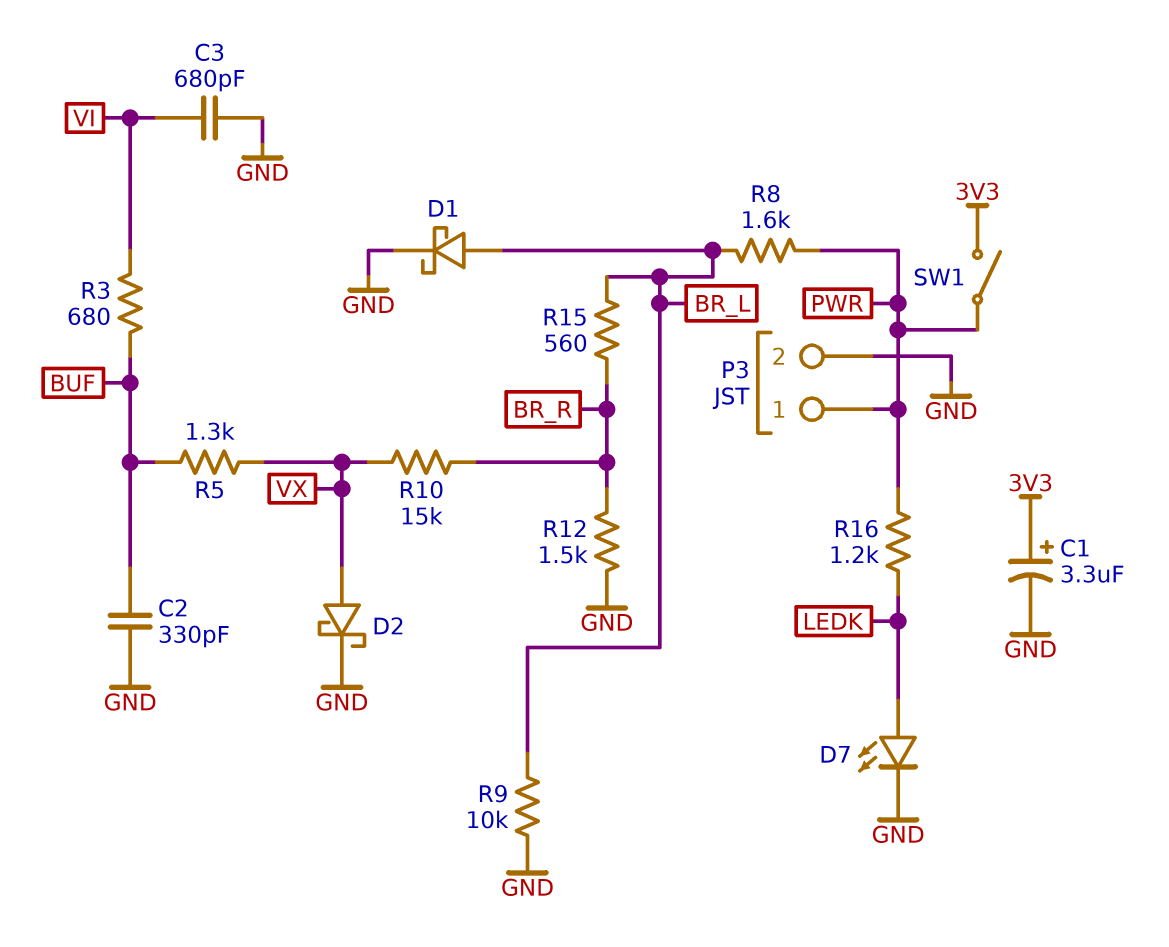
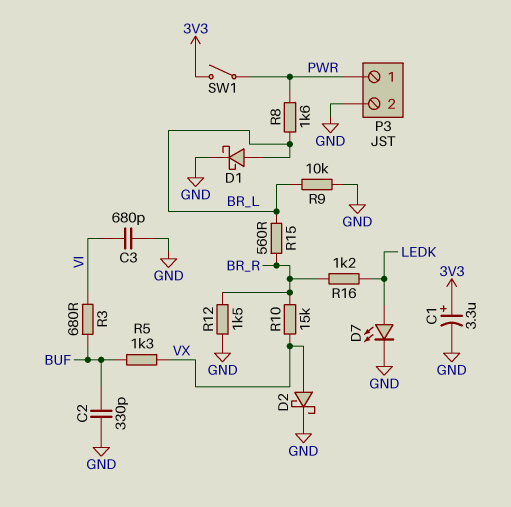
R16: 1.2k (LEDK, PWR) -> 1.2k (BR_R, LEDK)

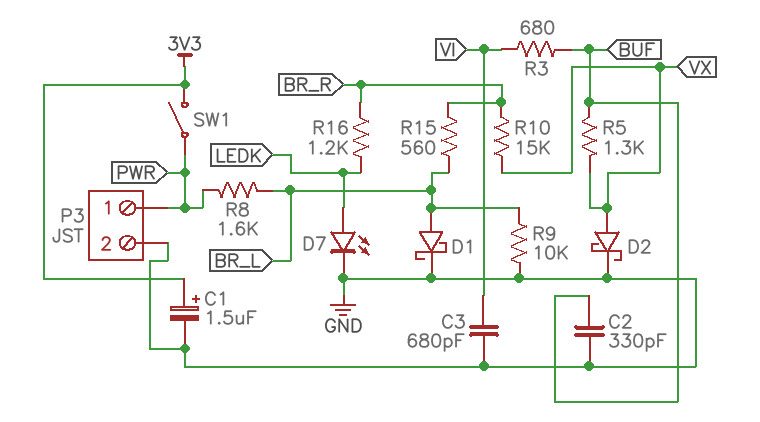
C1: 3.3uF (plus 3V3, minus GND) -> 1.5uF (plus 3V3, minus GND)
R12: 1.5k (BR_R, GND) -> none

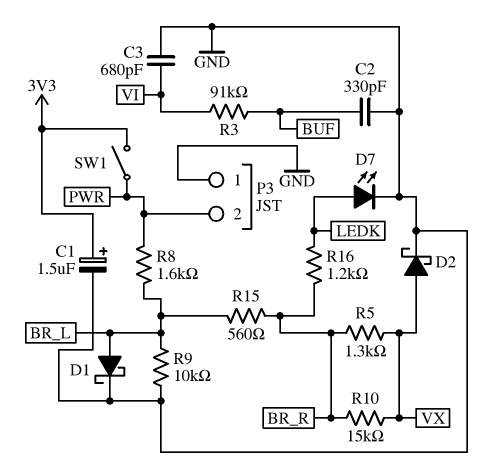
P3 pin 1: PWR -> GND
P3 pin 2: GND -> PWR
R3: 680 (BUF, VI) -> 91k (BUF, VI)
R5: 1.3k (BUF, VX) -> 1.3k (BR_R, VX)

